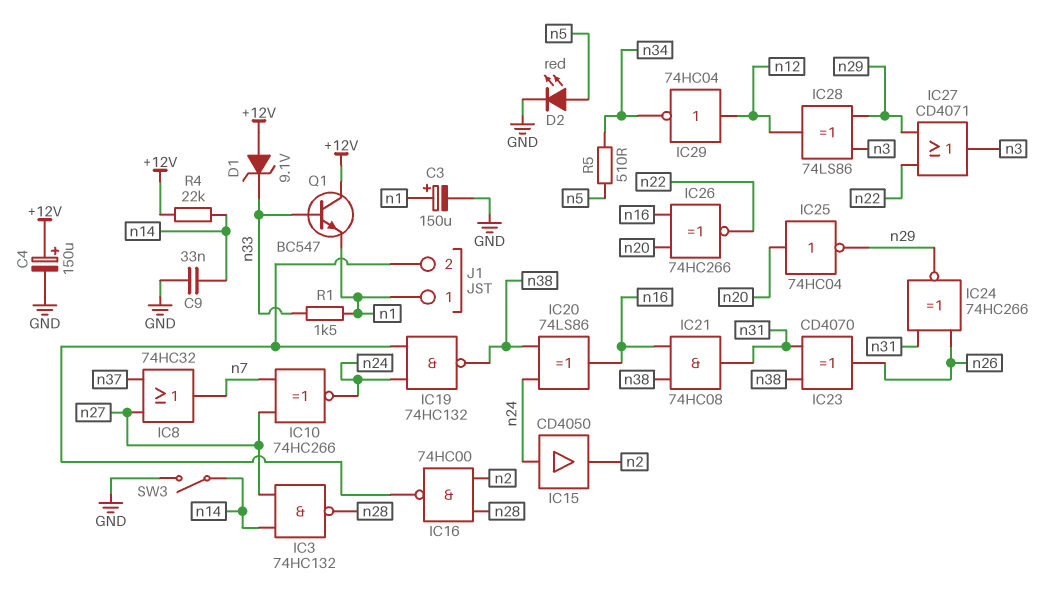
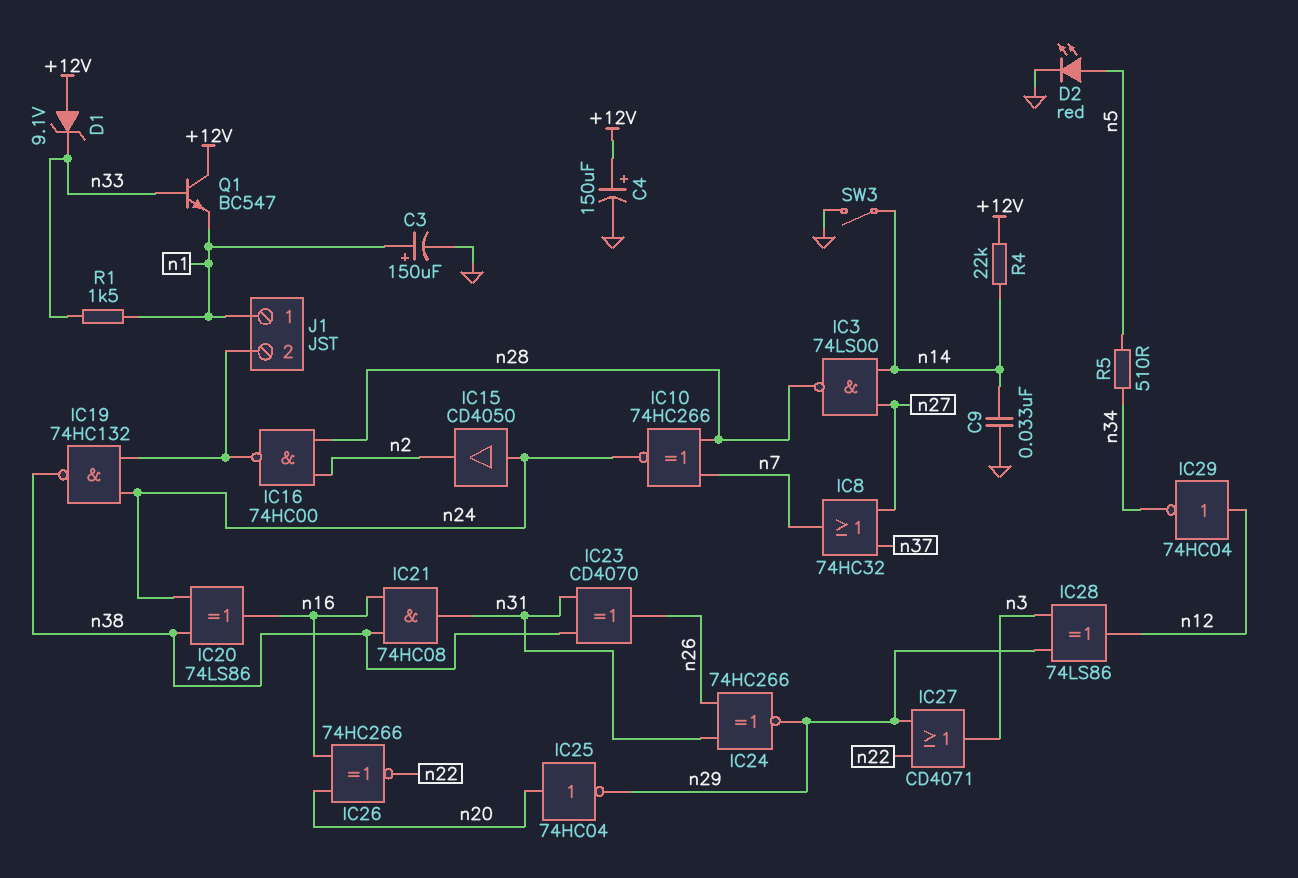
IC3: NAND 74HC132 (in n14, in n27, out n28) -> NAND 74LS00 (in n14, in n27, out n28)
IC10: XNOR 74HC266 (in n7, in n27, out n24) -> XNOR 74HC266 (in n7, in n28, out n24)

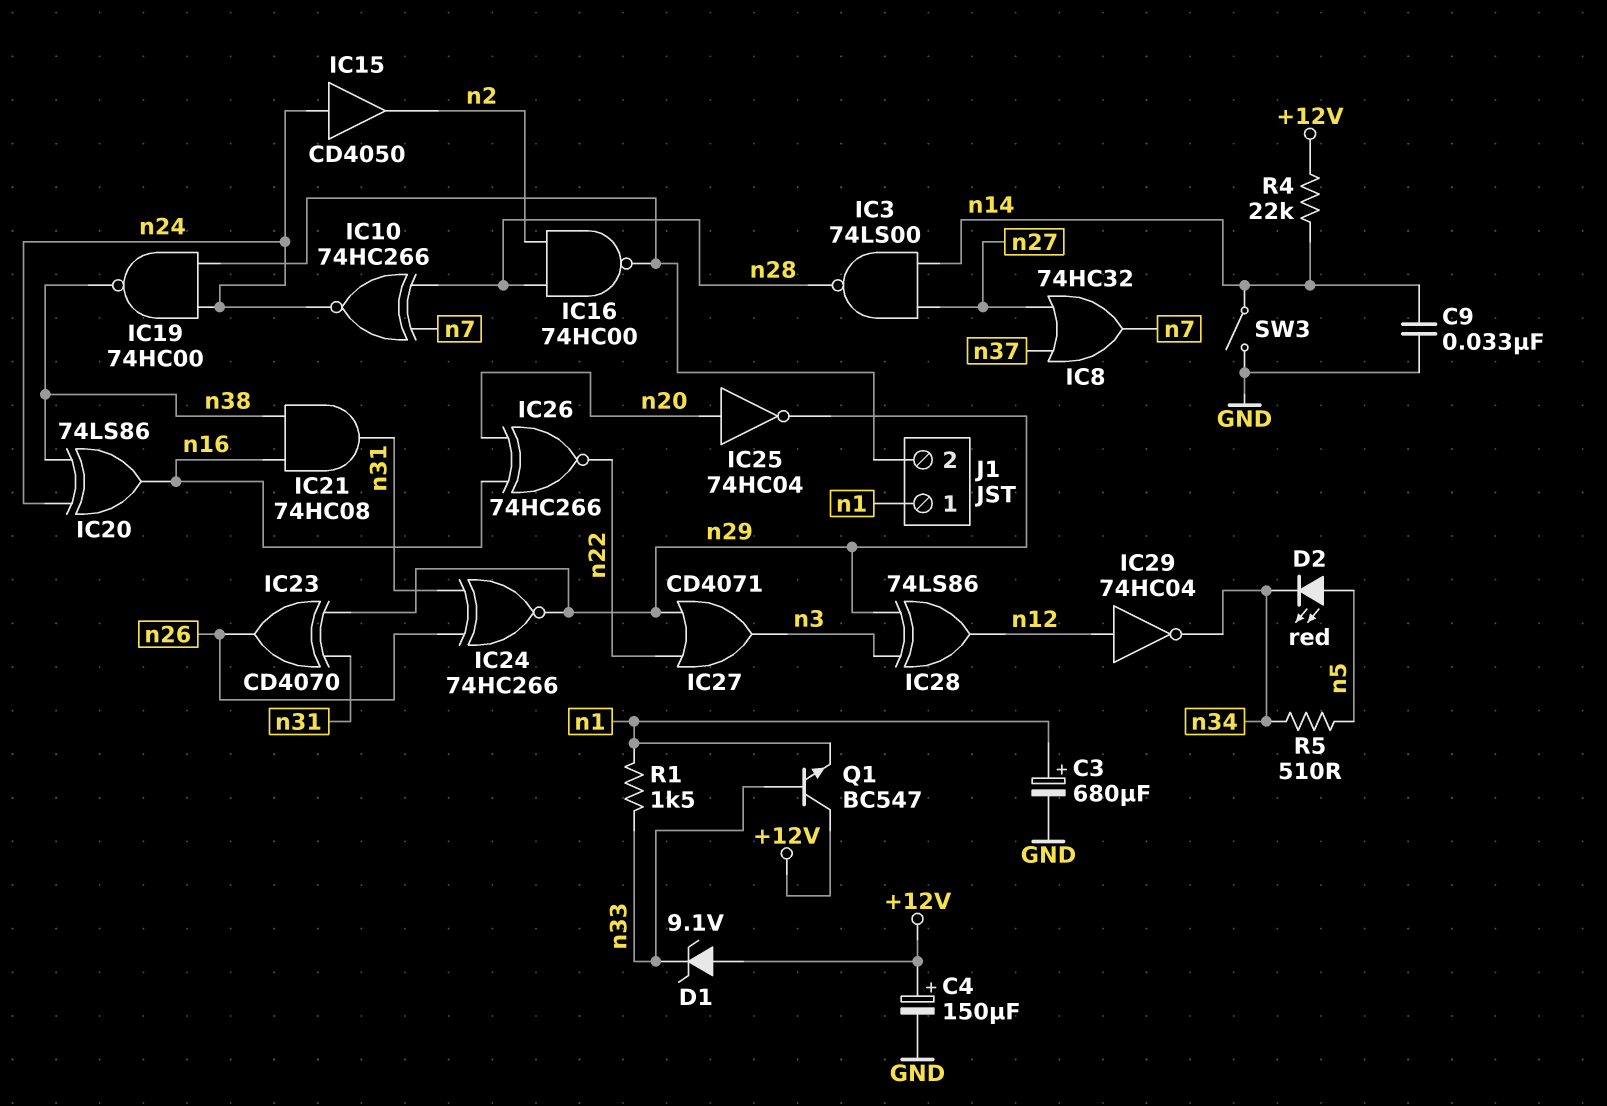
C3: 150uF (plus n1, minus GND) -> 680uF (plus n1, minus GND)
D2: LED red (A n5, K GND) -> LED red (A n5, K n34)
IC19: NAND 74HC132 (in J1/2, in n24, out n38) -> NAND 74HC00 (in J1/2, in n24, out n38)
IC23: XOR CD4070 (in n31, in n38, out n26) -> XOR CD4070 (in n29, in n31, out n26)

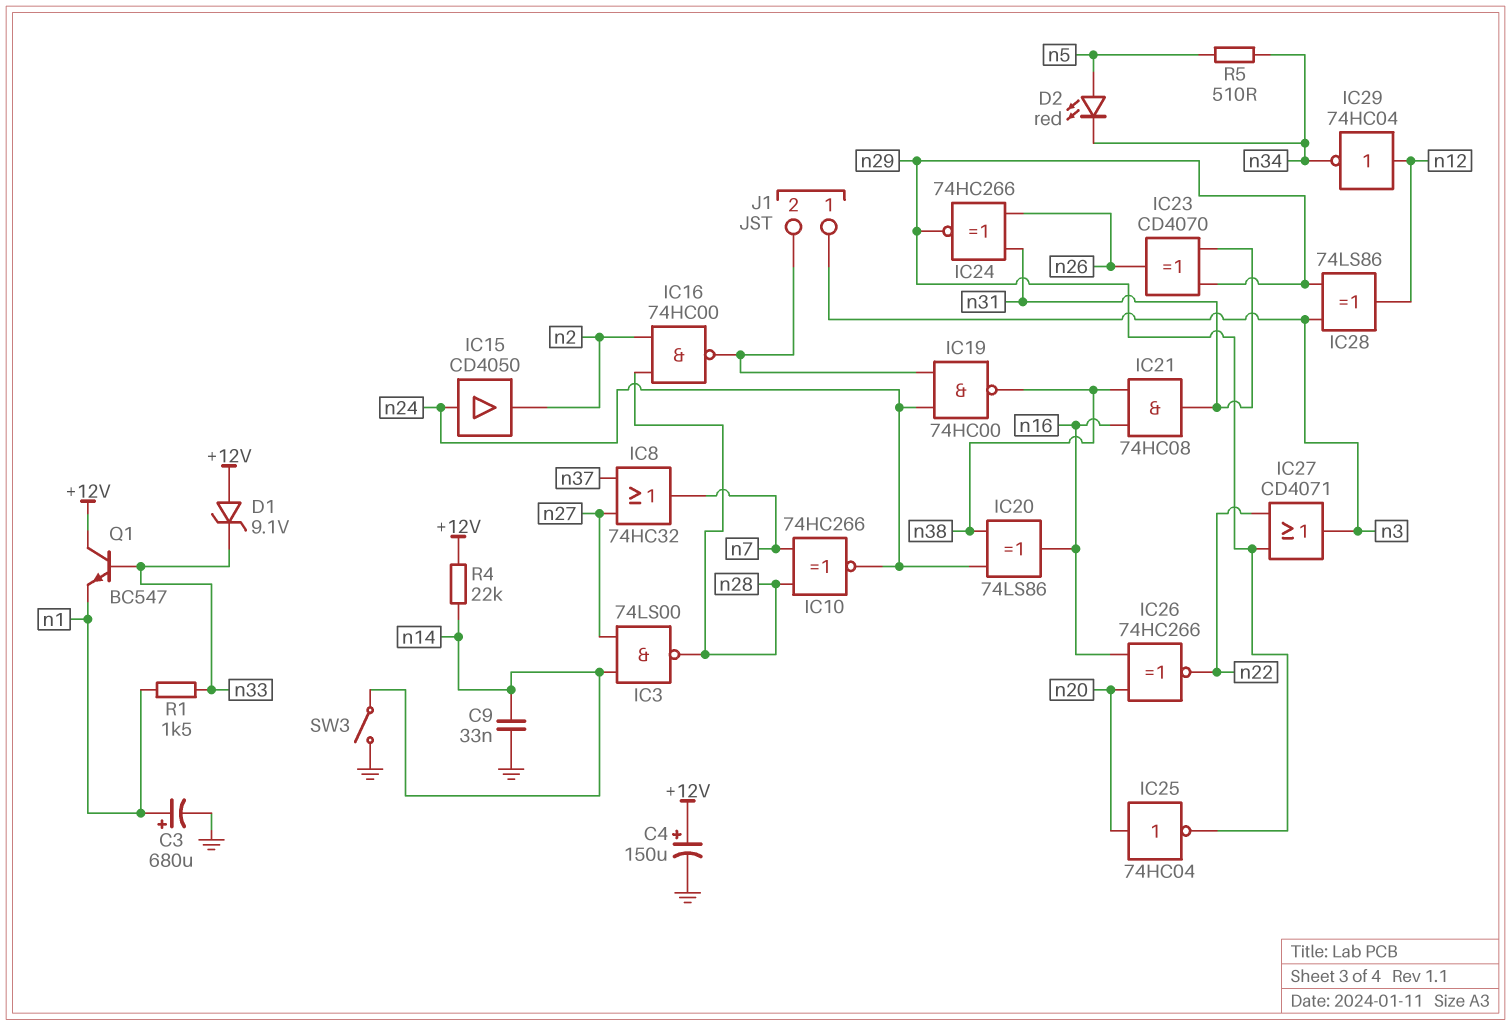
J1 pin 1: n1 -> n3

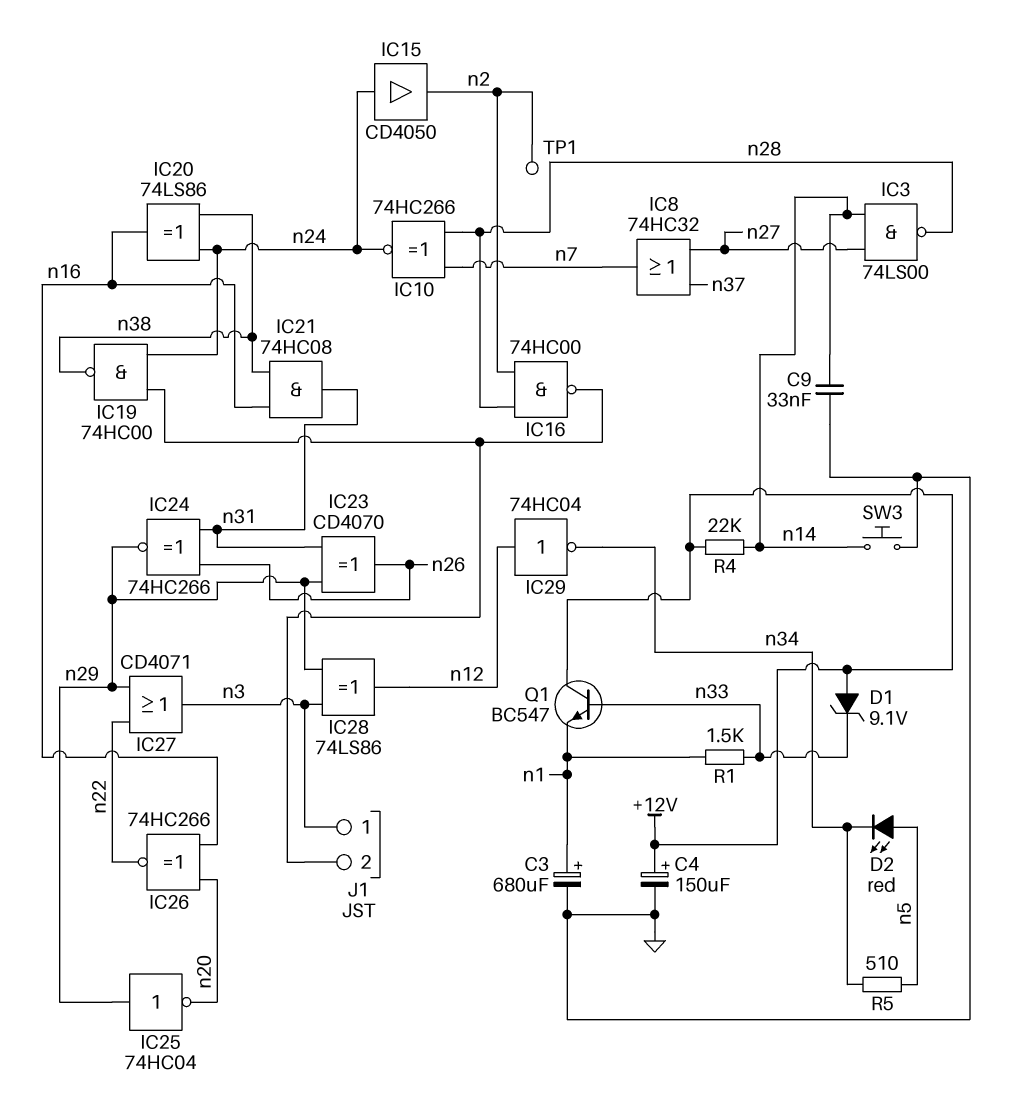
IC25: NOT 74HC04 (in n20, out n29) -> NOT 74HC04 (in n29, out n20)
SW3: switch (GND, n14) -> button (GND, n14)
TP1: none -> test point (n2)

